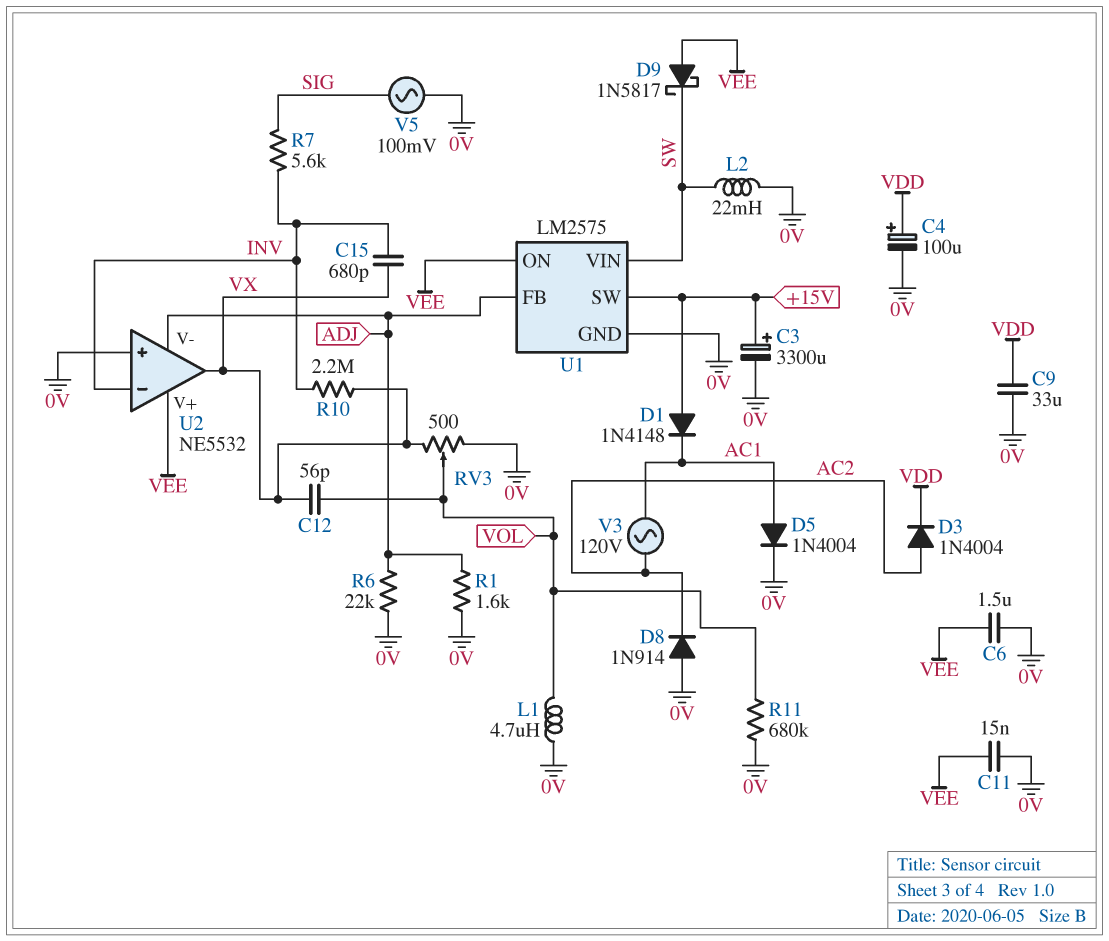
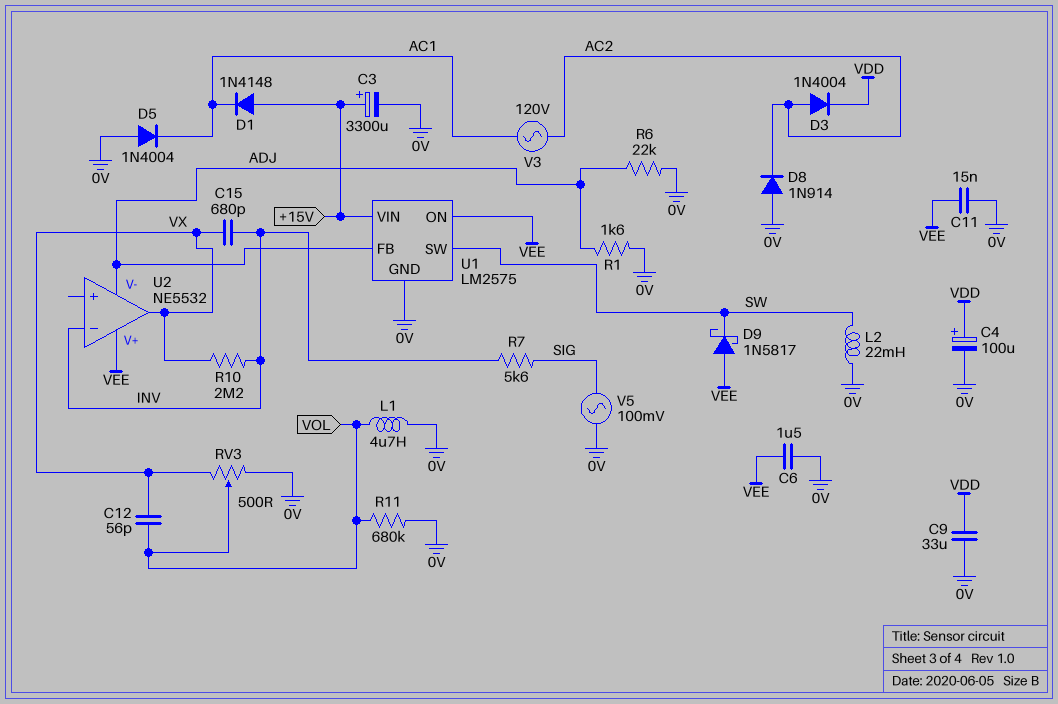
D5: diode 1N4004 (A AC1, K 0V) -> diode 1N4004 (A 0V, K AC1)
U1 pin SW: +15V -> SW
U1 pin VIN: SW -> +15V
U2 pin in+: 0V -> none

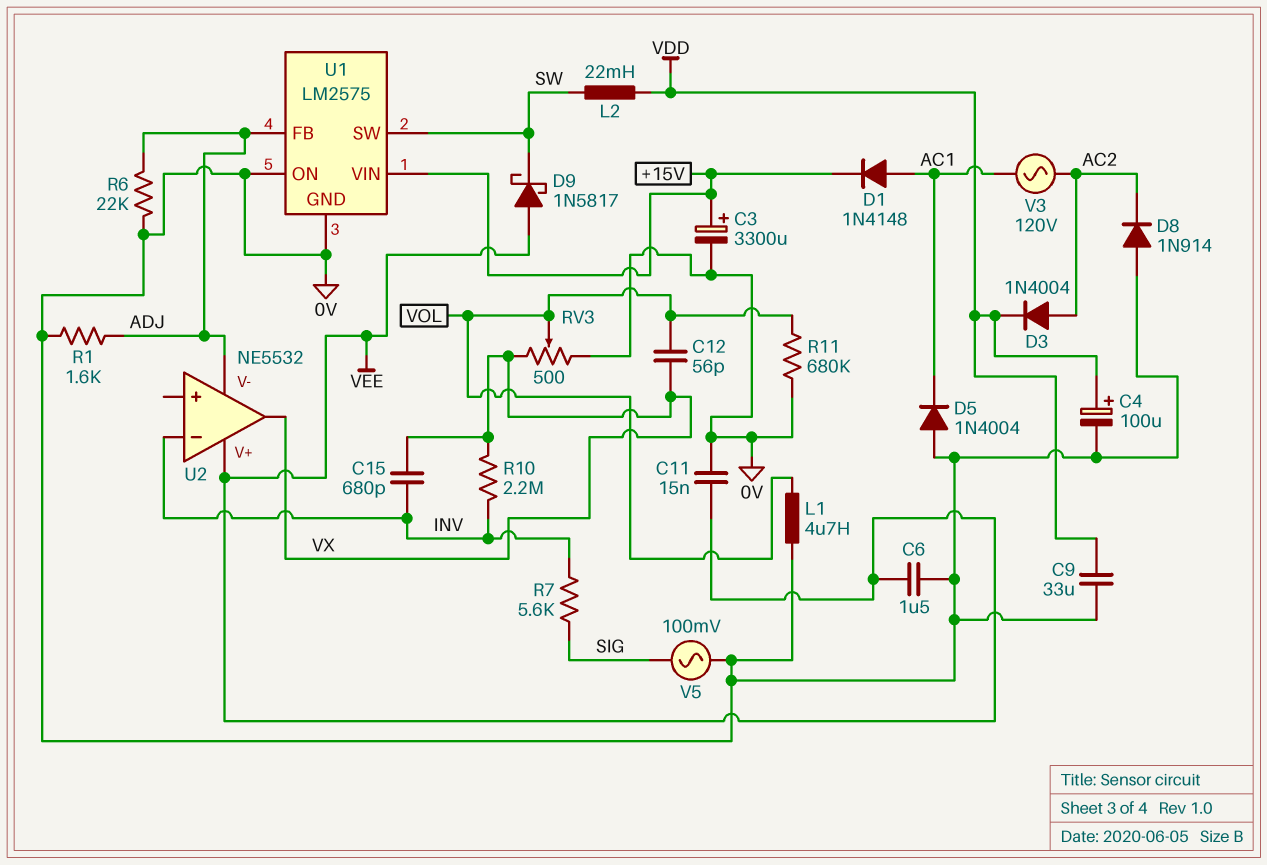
D1: diode 1N4148 (A +15V, K AC1) -> diode 1N4148 (A AC1, K +15V)
L2: 22mH (0V, SW) -> 22mH (SW, VDD)
U1 pin ON: VEE -> 0V

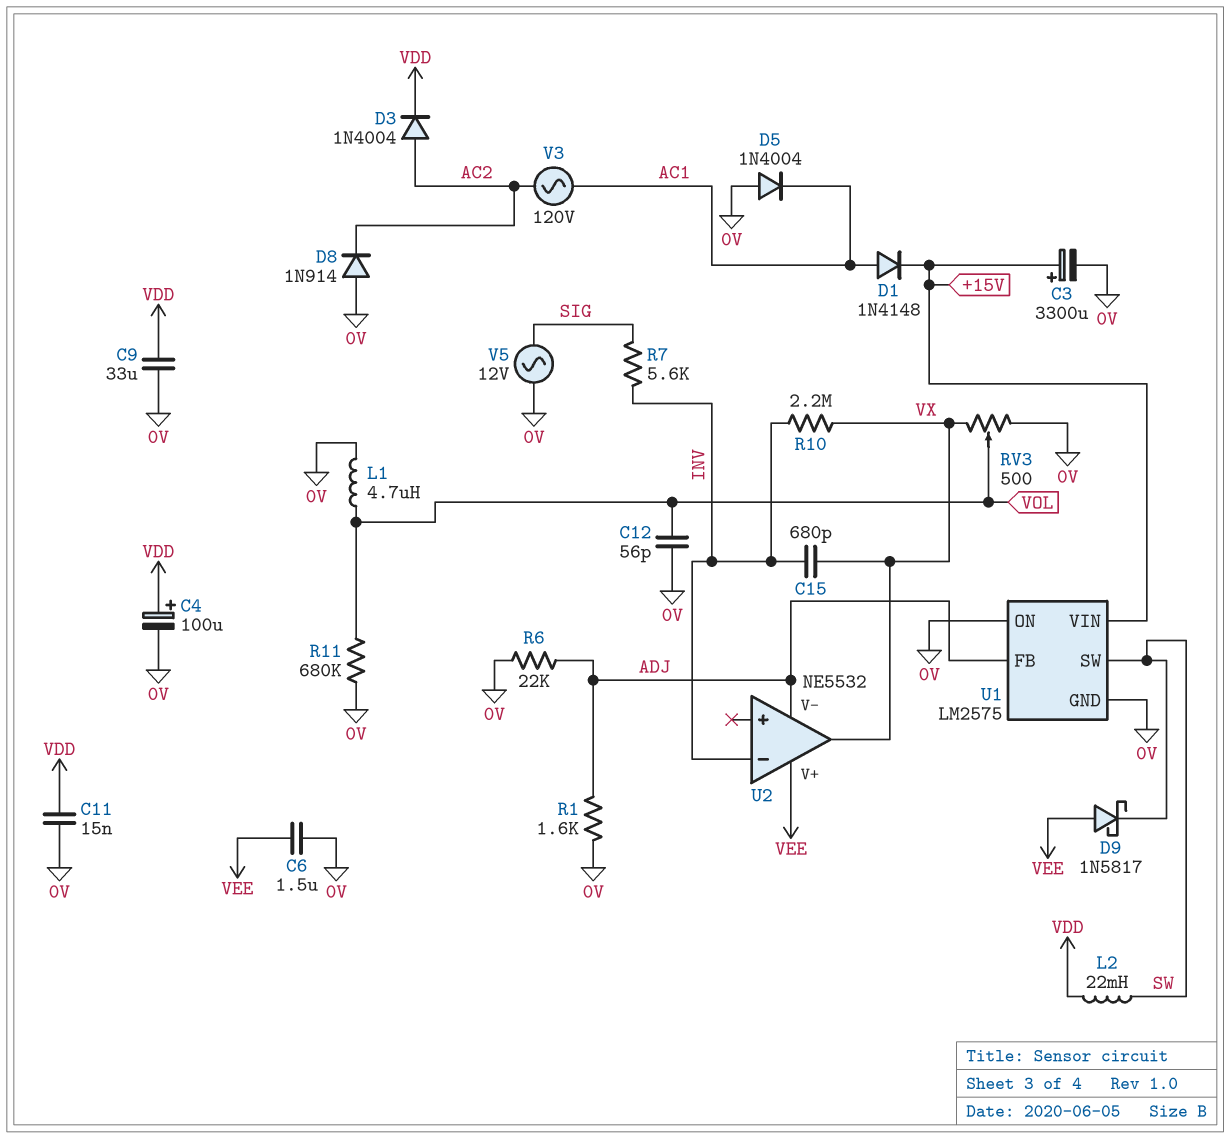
C11: 15nF (0V, VEE) -> 15nF (0V, VDD)
C12: 56pF (VOL, VX) -> 56pF (0V, VOL)
V5: AC 100mV (0V, SIG) -> AC 12V (0V, SIG)

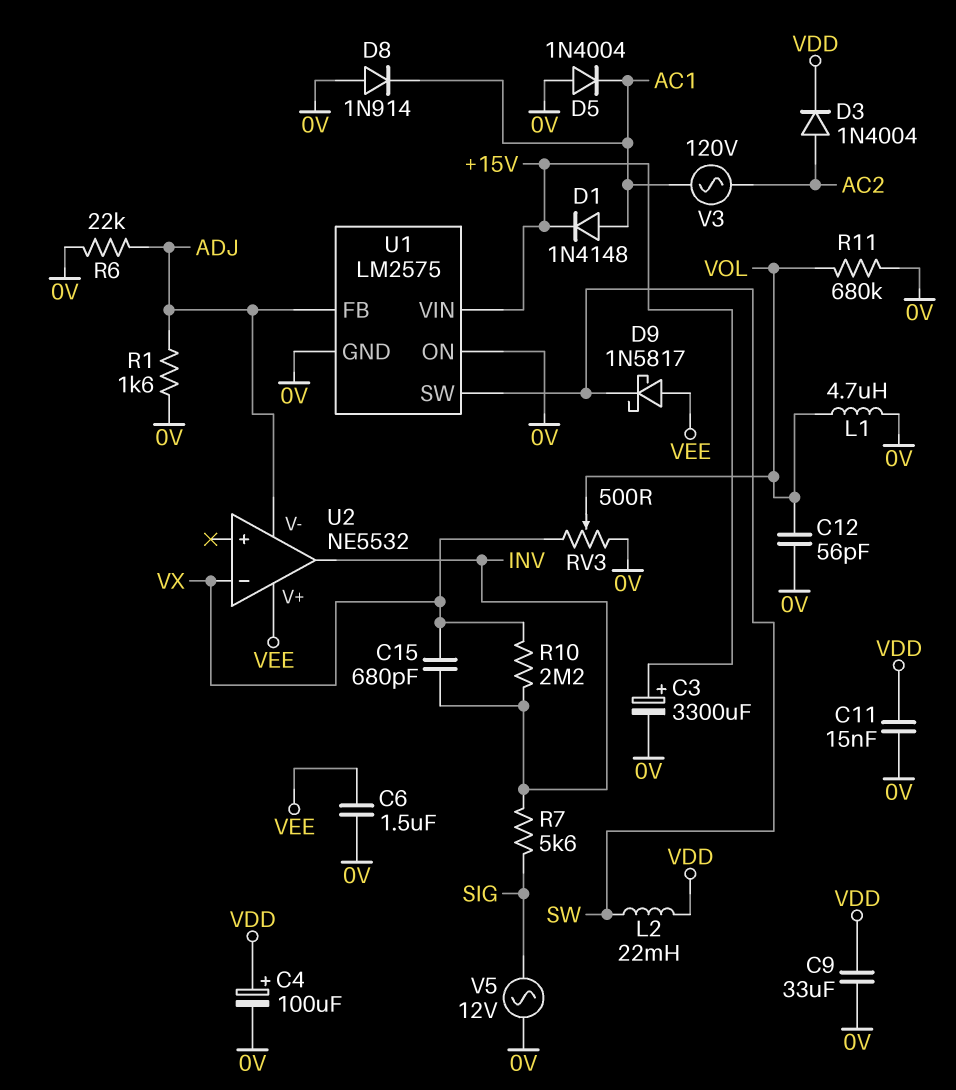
D8: diode 1N914 (A 0V, K AC2) -> diode 1N914 (A 0V, K AC1)
U2 pin in-: INV -> VX
U2 pin out: VX -> INV

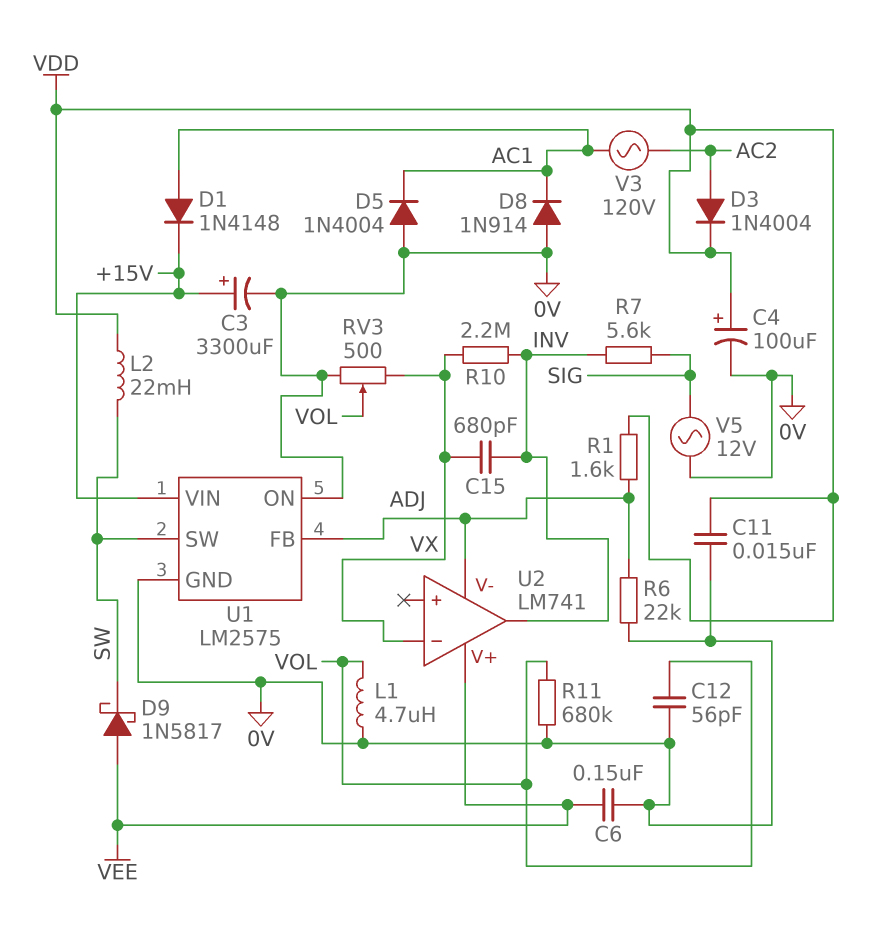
C6: 1.5uF (0V, VEE) -> 150nF (0V, VEE)
C9: 33uF (0V, VDD) -> none
R1: 1.6k (0V, ADJ) -> 1.6k (ADJ, VDD)
U2: NE5532 -> LM741

